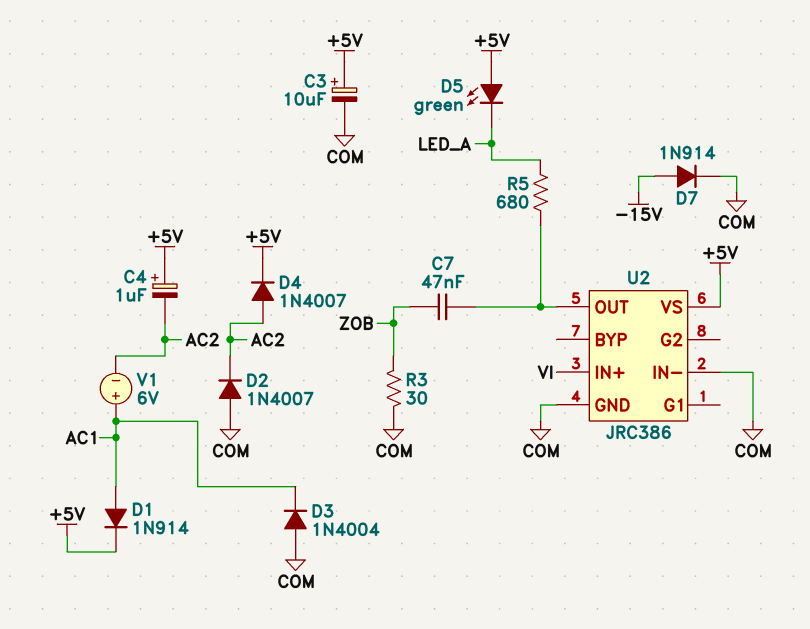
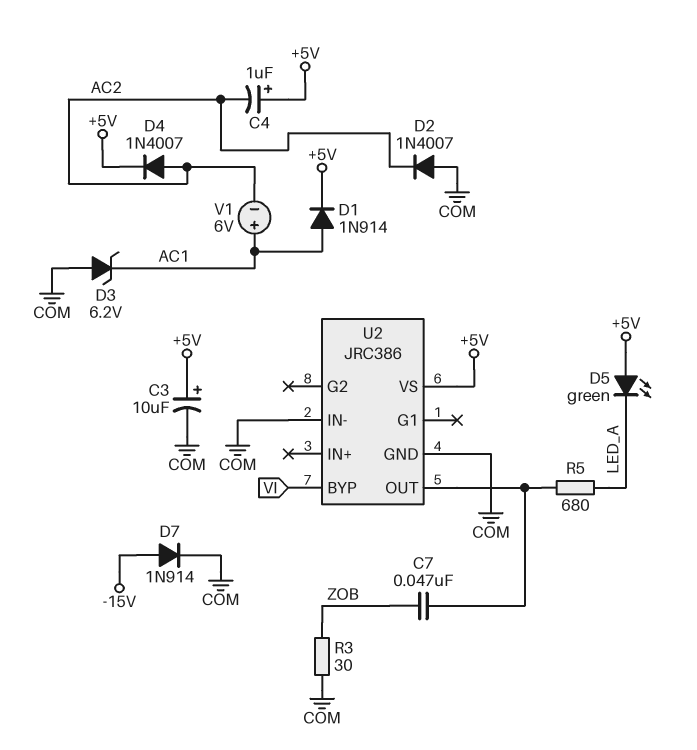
D3: diode 1N4004 (A COM, K AC1) -> zener 6.2V (A COM, K AC1)
U2 pin BYP: none -> VI
U2 pin IN+: VI -> none

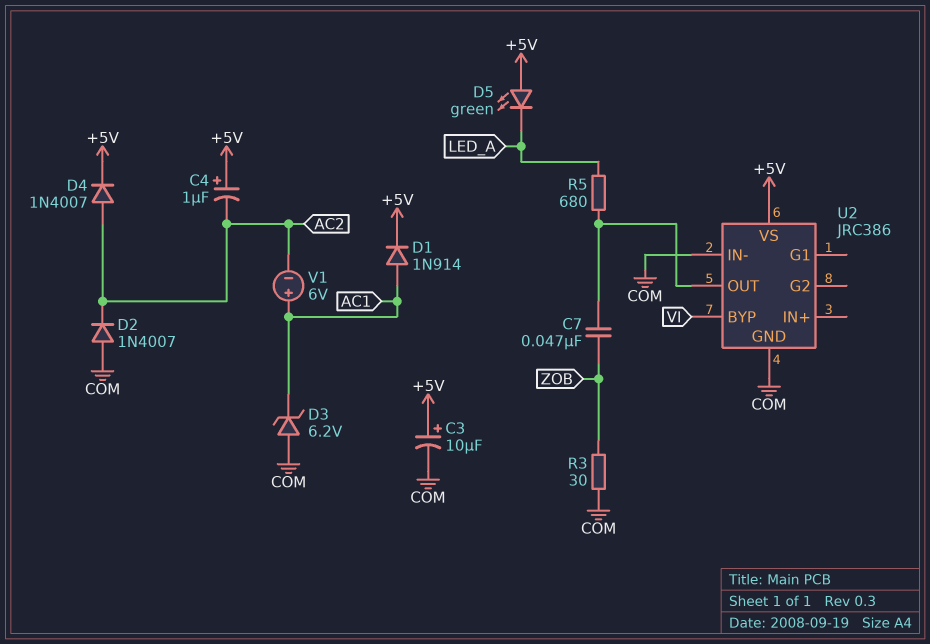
D7: diode 1N914 (A -15V, K COM) -> none

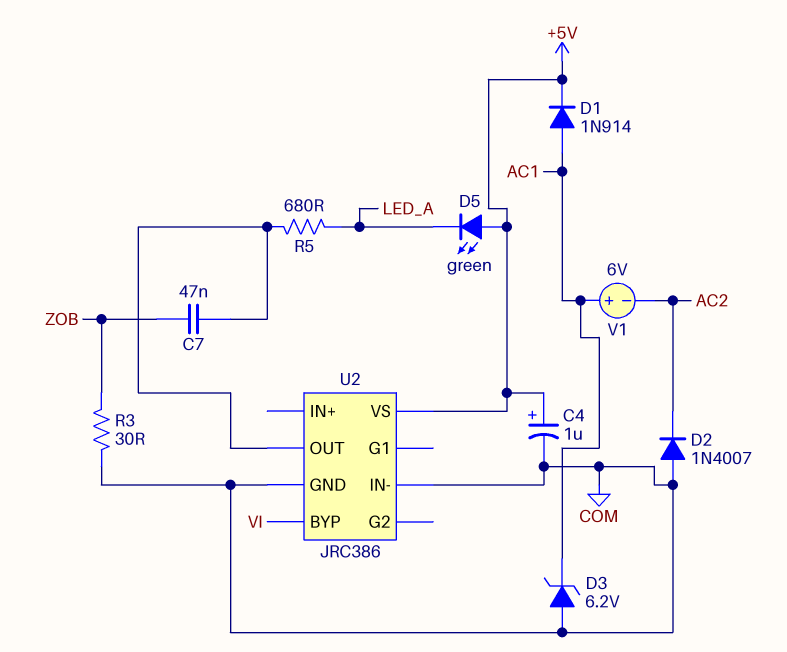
C3: 10uF (plus +5V, minus COM) -> none
C4: 1uF (plus +5V, minus AC2) -> 1uF (plus +5V, minus COM)
D4: diode 1N4007 (A AC2, K +5V) -> none

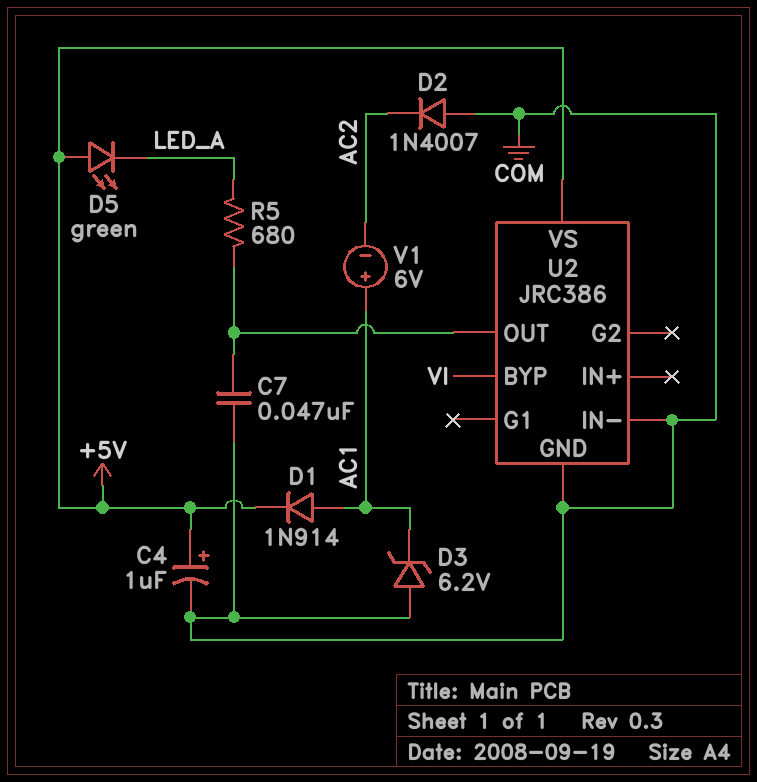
C7: 47nF (U2/OUT, ZOB) -> 47nF (COM, U2/OUT)
R3: 30 (COM, ZOB) -> none

